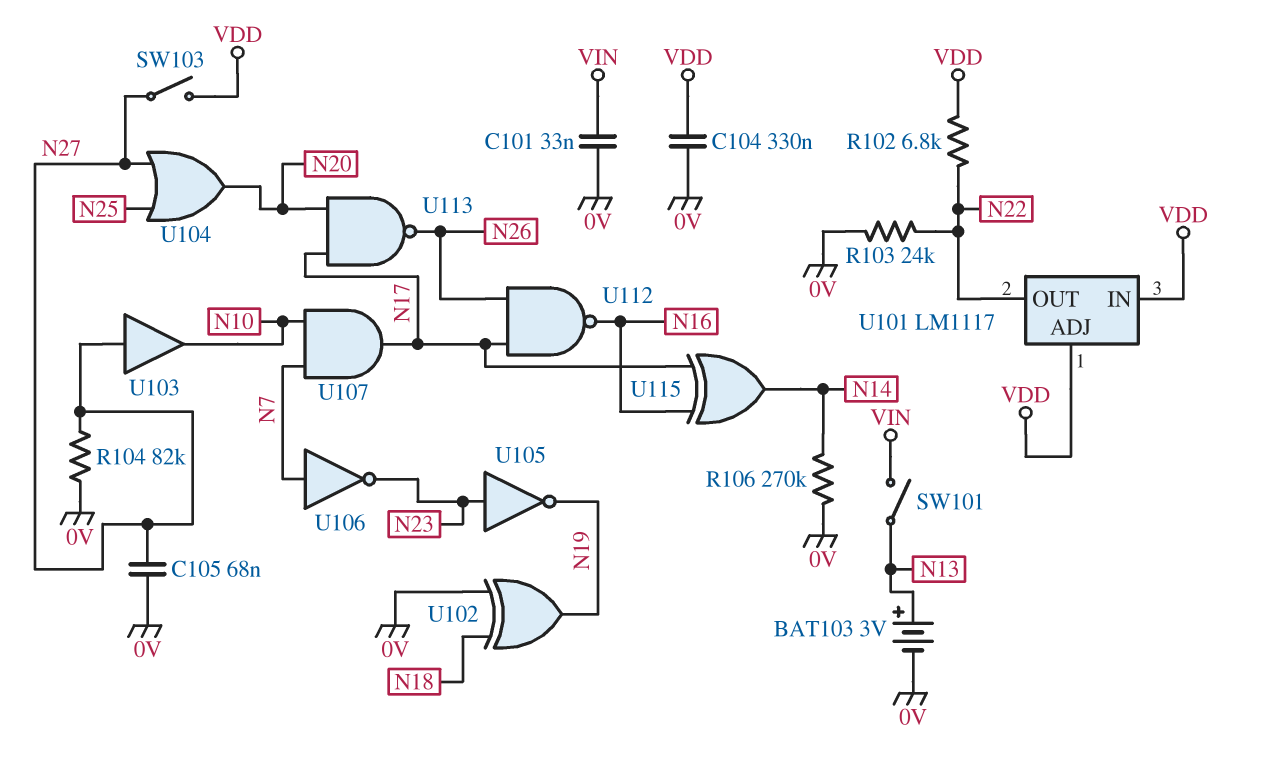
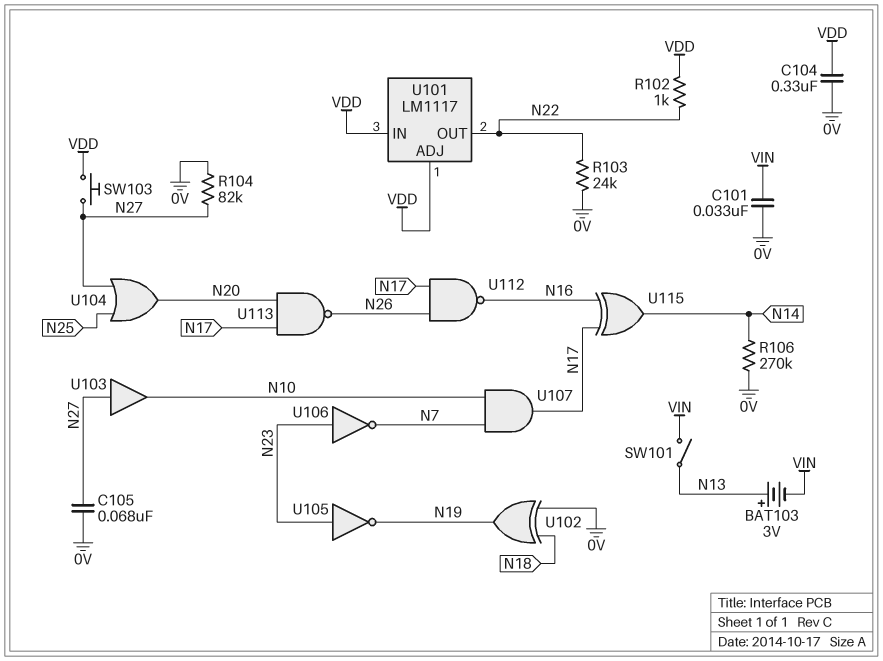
BAT103: 3V (plus N13, minus 0V) -> 3V (plus N13, minus VIN)
R102: 6.8k (N22, VDD) -> 1k (N22, VDD)
SW103: switch (N27, VDD) -> button (N27, VDD)
U106: NOT (in N7, out N23) -> NOT (in N23, out N7)

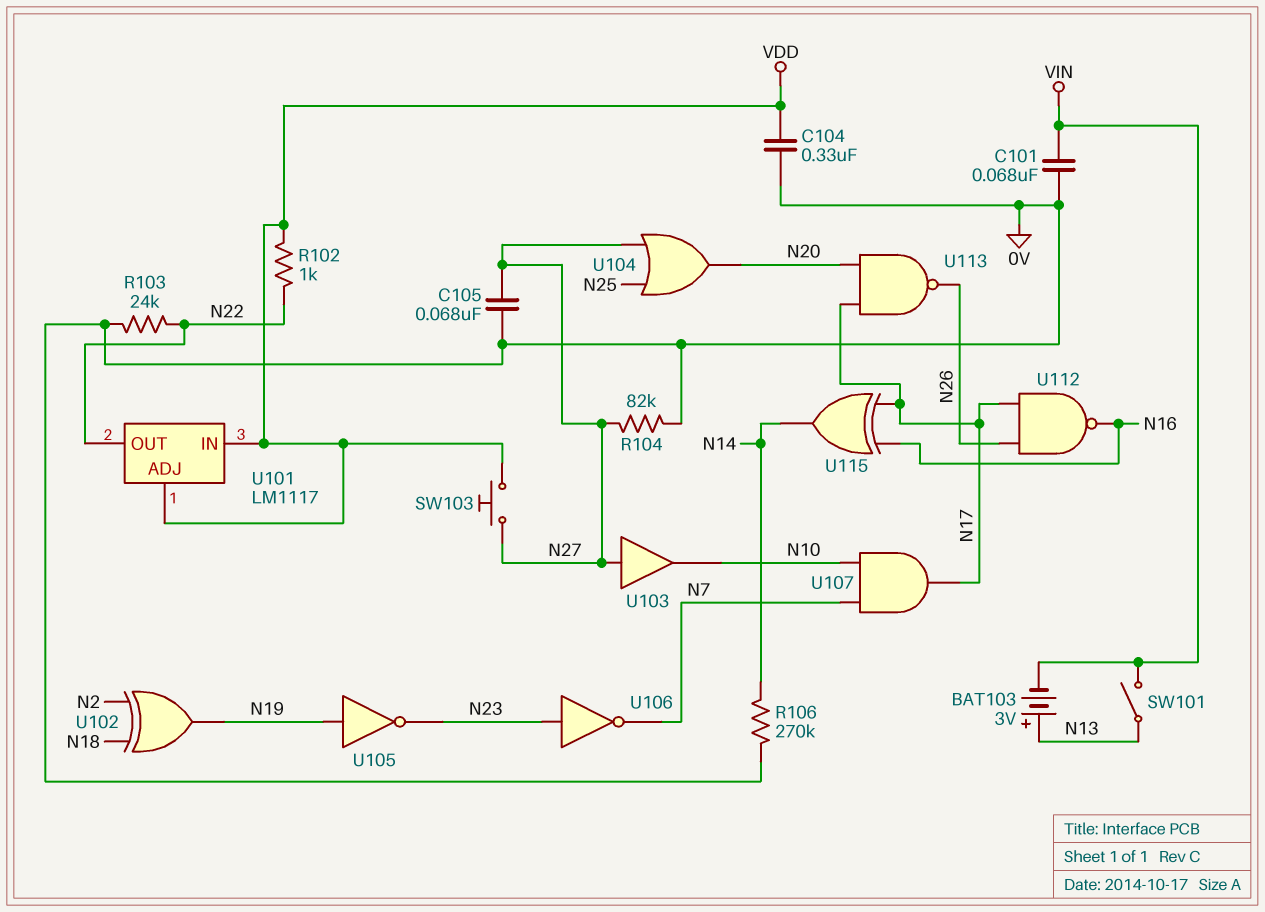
C101: 33nF (0V, VIN) -> 68nF (0V, VIN)
U102: XOR (in 0V, in N18, out N19) -> XOR (in N2, in N18, out N19)
U105: NOT (in N23, out N19) -> NOT (in N19, out N23)

